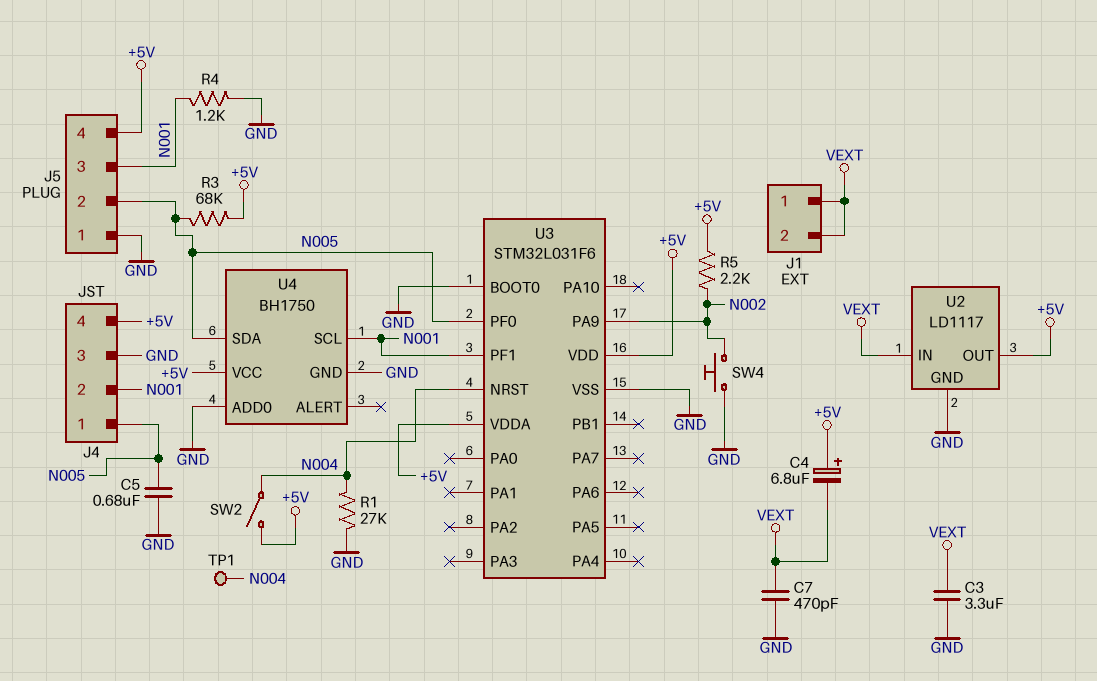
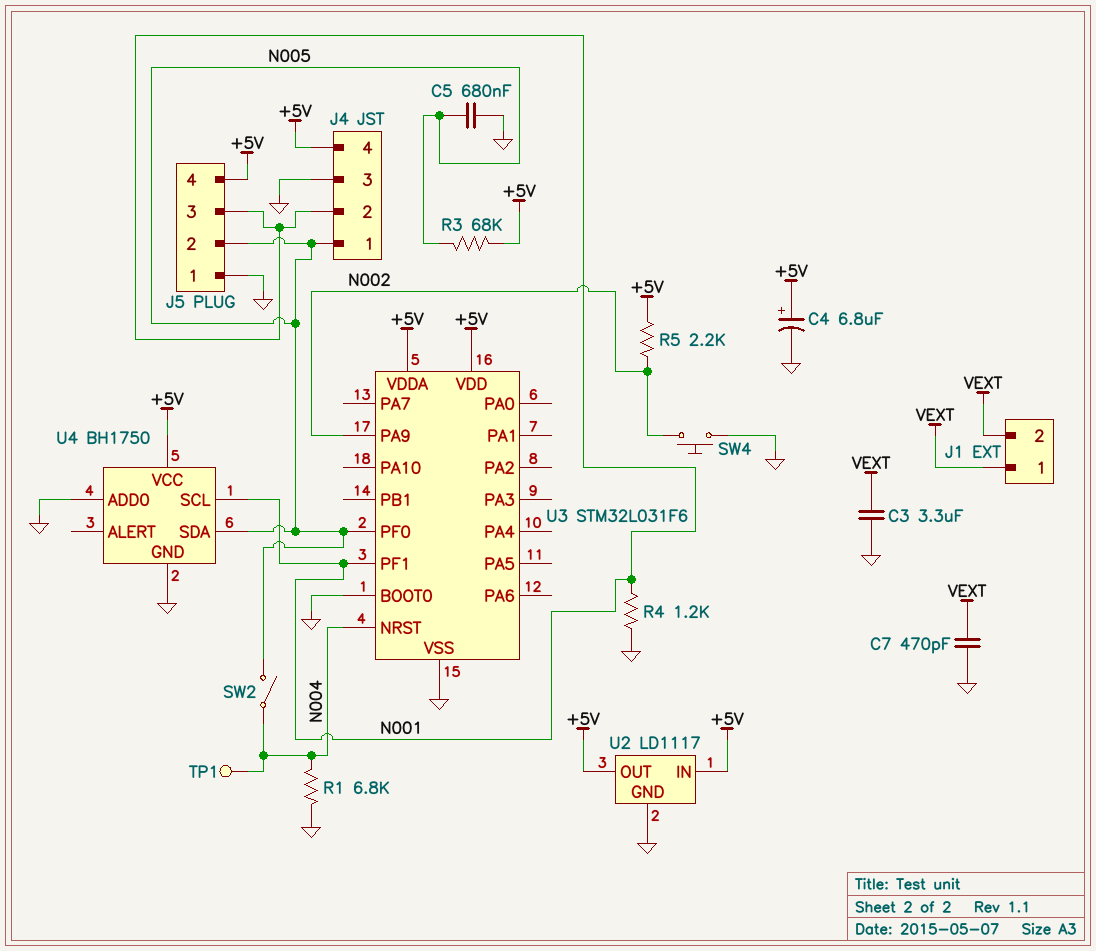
C4: 6.8uF (plus +5V, minus VEXT) -> 6.8uF (plus +5V, minus GND)
R1: 27k (GND, N004) -> 6.8k (GND, N004)
SW2: switch (+5V, N004) -> switch (N004, N005)
U2 pin IN: VEXT -> +5V

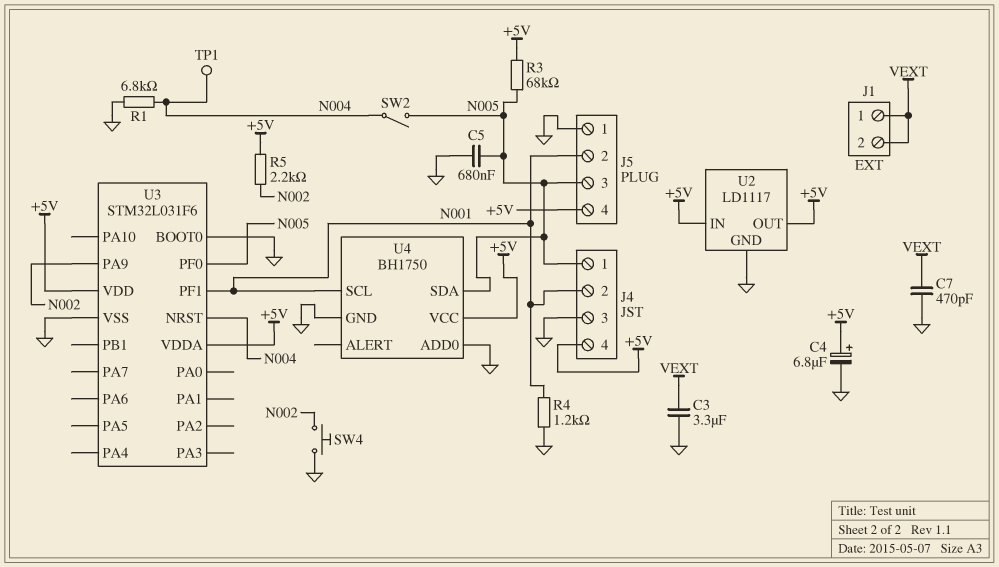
J5 pin 2: N005 -> N001
J5 pin 3: N001 -> N005

